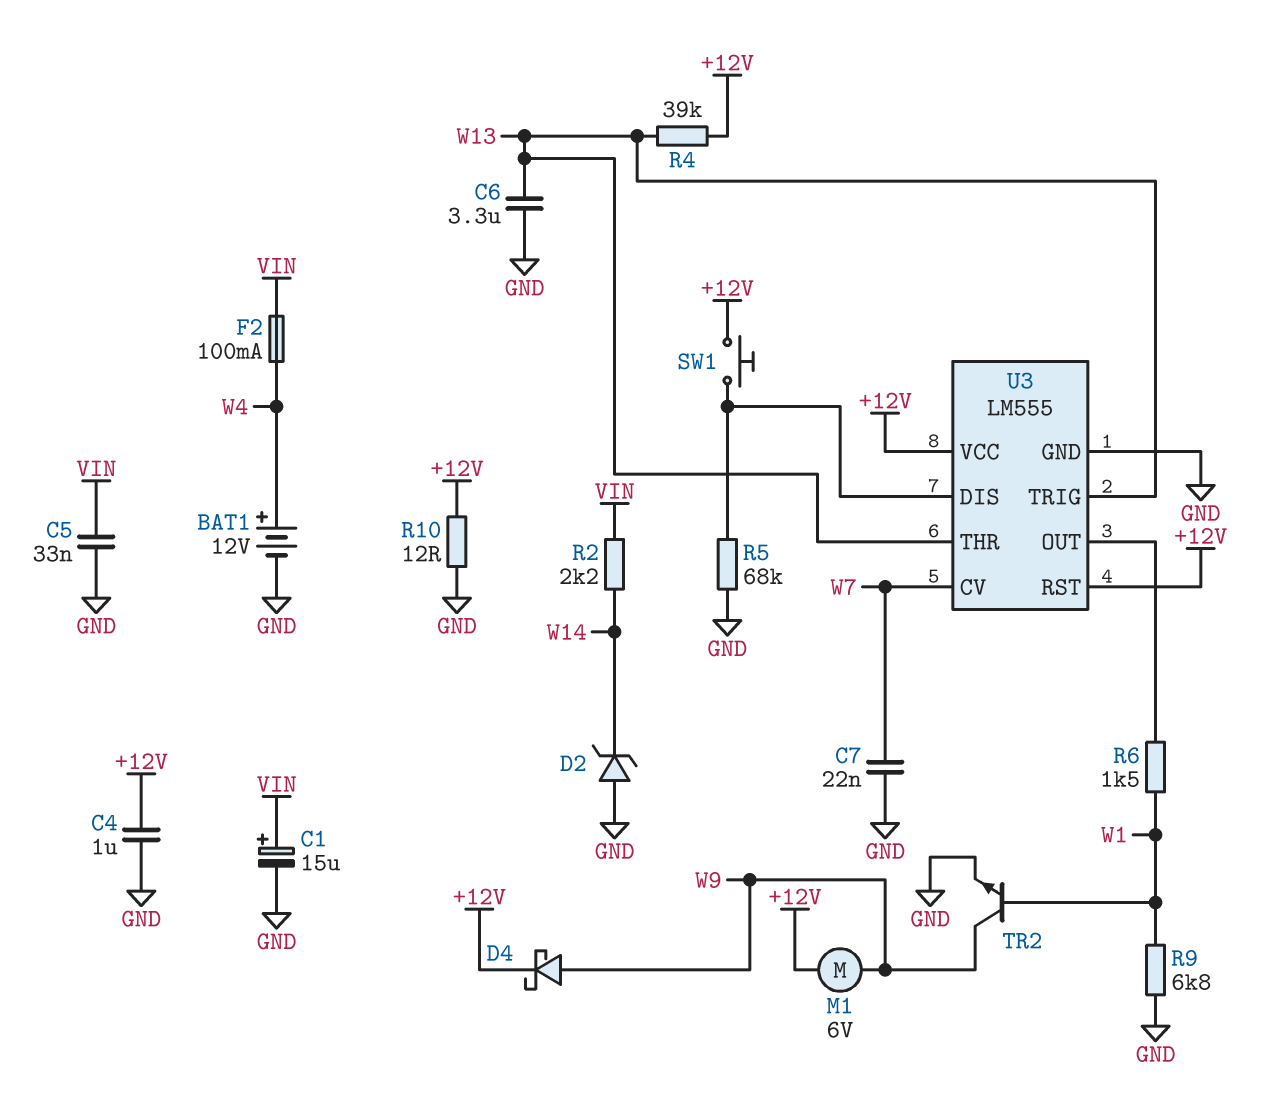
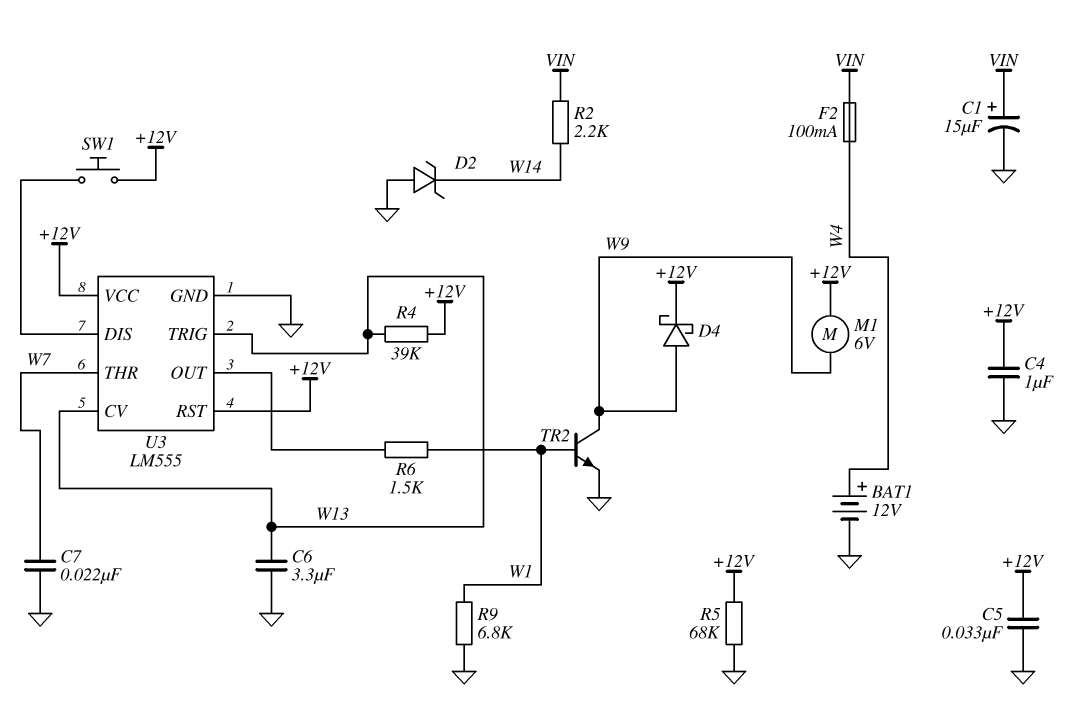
C5: 33nF (GND, VIN) -> 33nF (+12V, GND)
R5: 68k (GND, U3/DIS) -> 68k (+12V, GND)
R10: 12 (+12V, GND) -> none
U3 pin CV: W7 -> W13
U3 pin THR: W13 -> W7

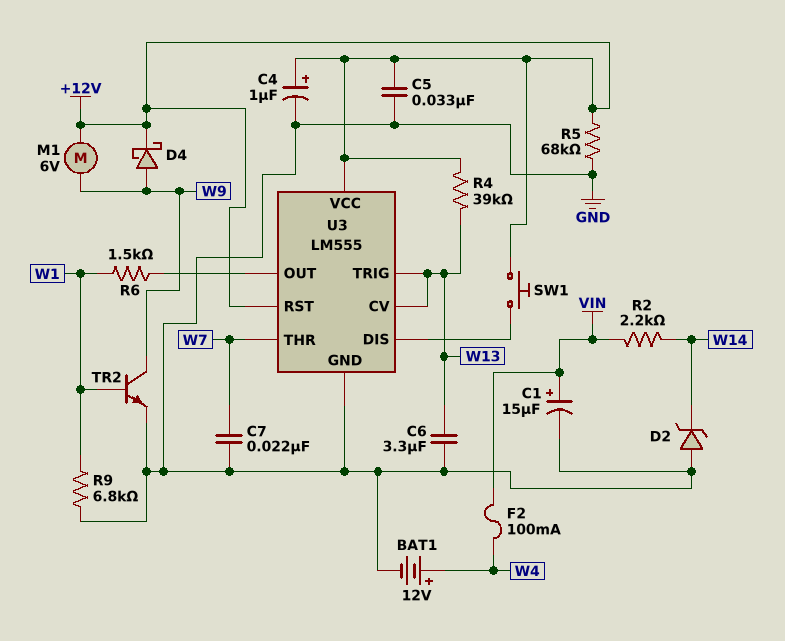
C4: 1uF (+12V, GND) -> 1uF (plus +12V, minus GND)

